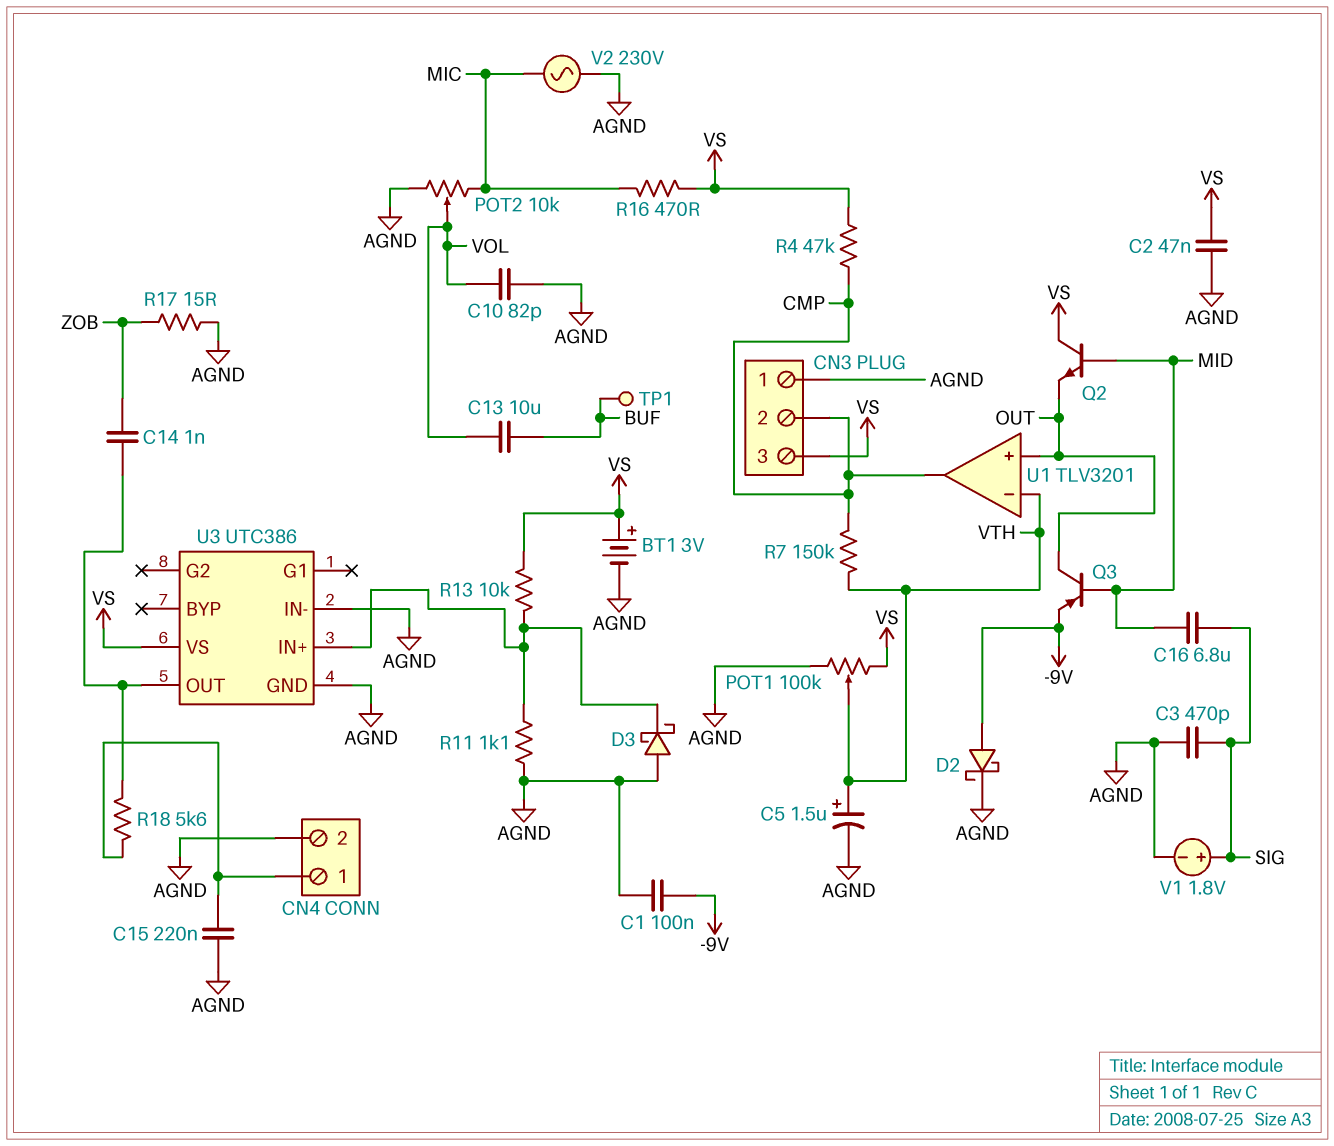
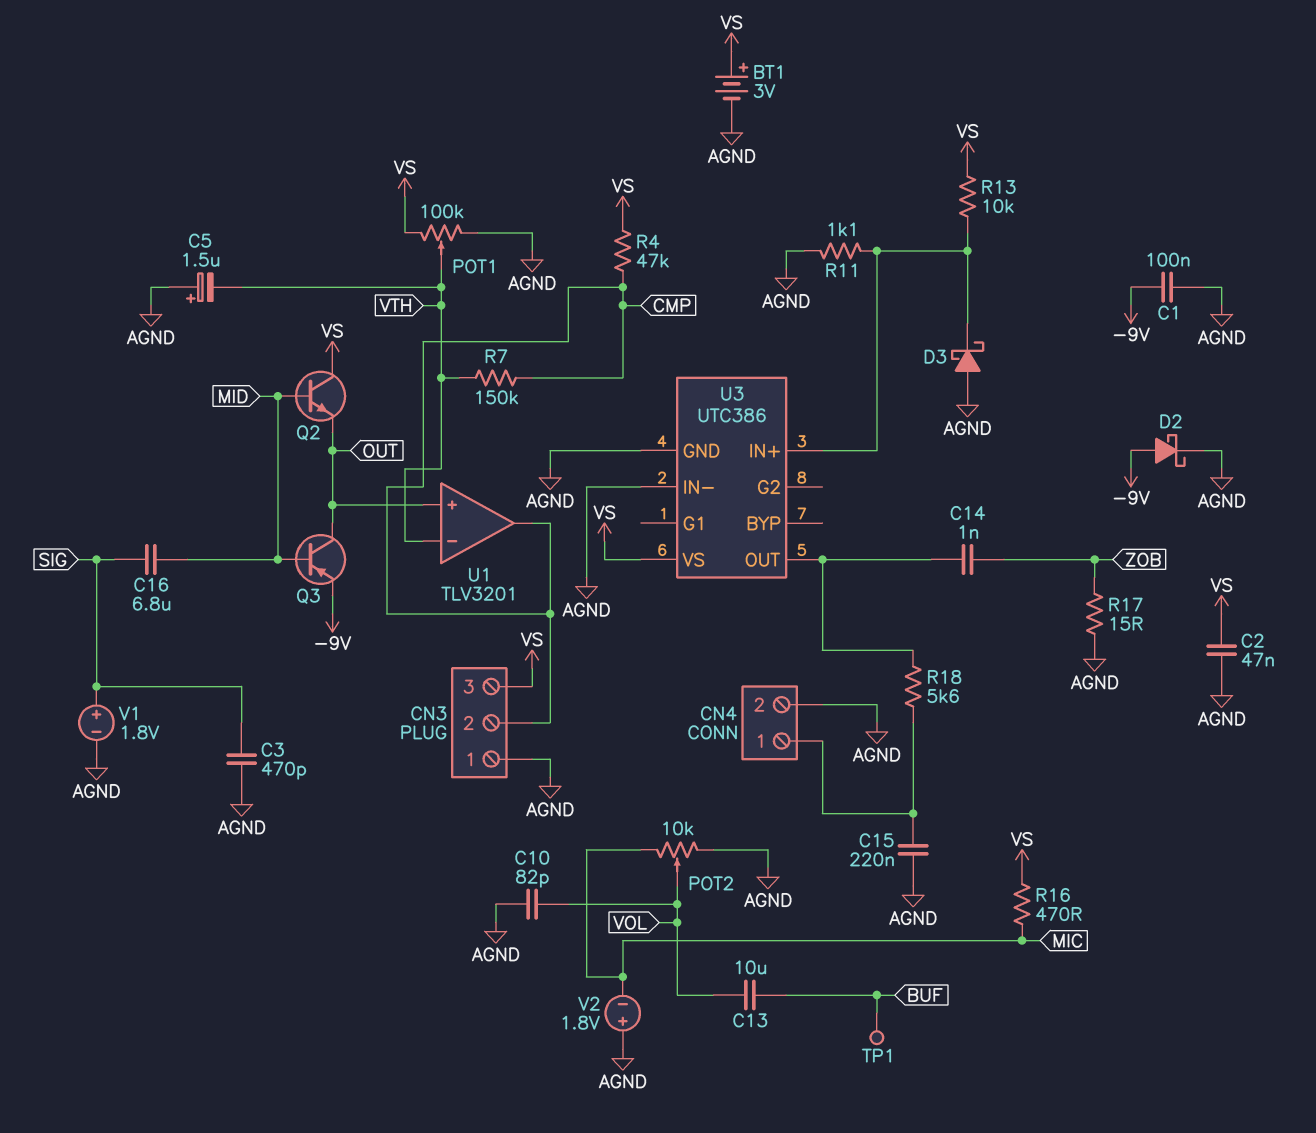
C5: 1.5uF (plus VTH, minus AGND) -> 1.5uF (plus AGND, minus VTH)
V2: AC 230V (AGND, MIC) -> 1.8V (plus AGND, minus MIC)

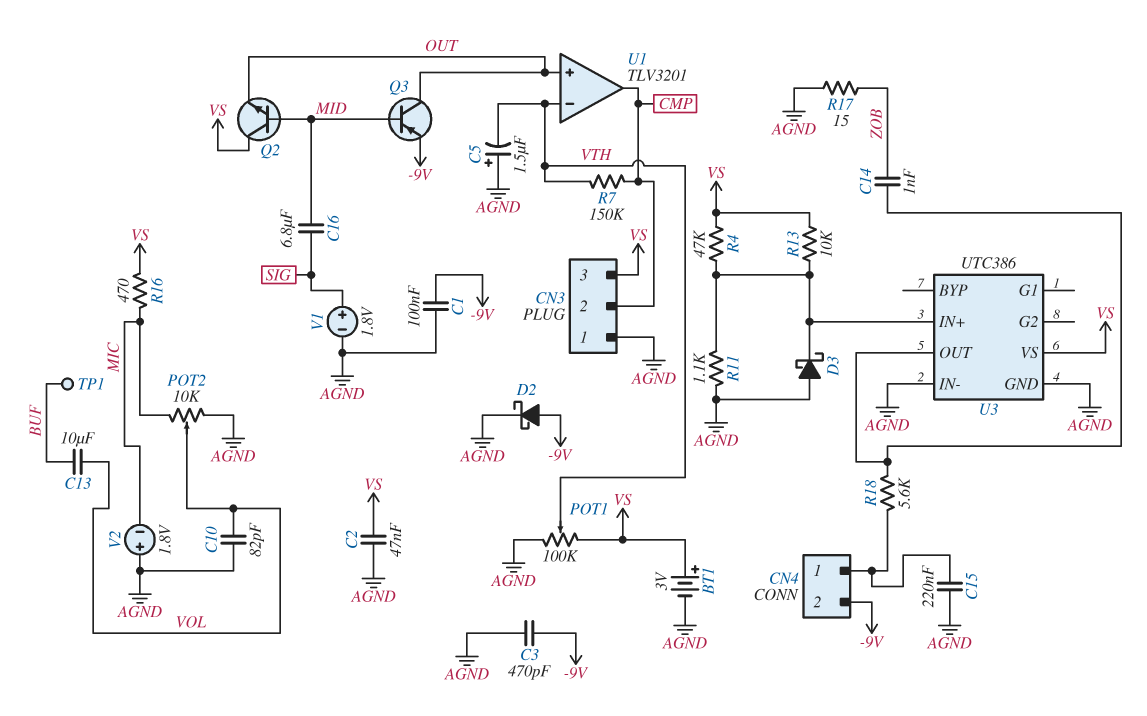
C3: 470pF (AGND, SIG) -> 470pF (-9V, AGND)
CN4 pin 2: AGND -> -9V
R4: 47k (CMP, VS) -> 47k (U3/IN+, VS)

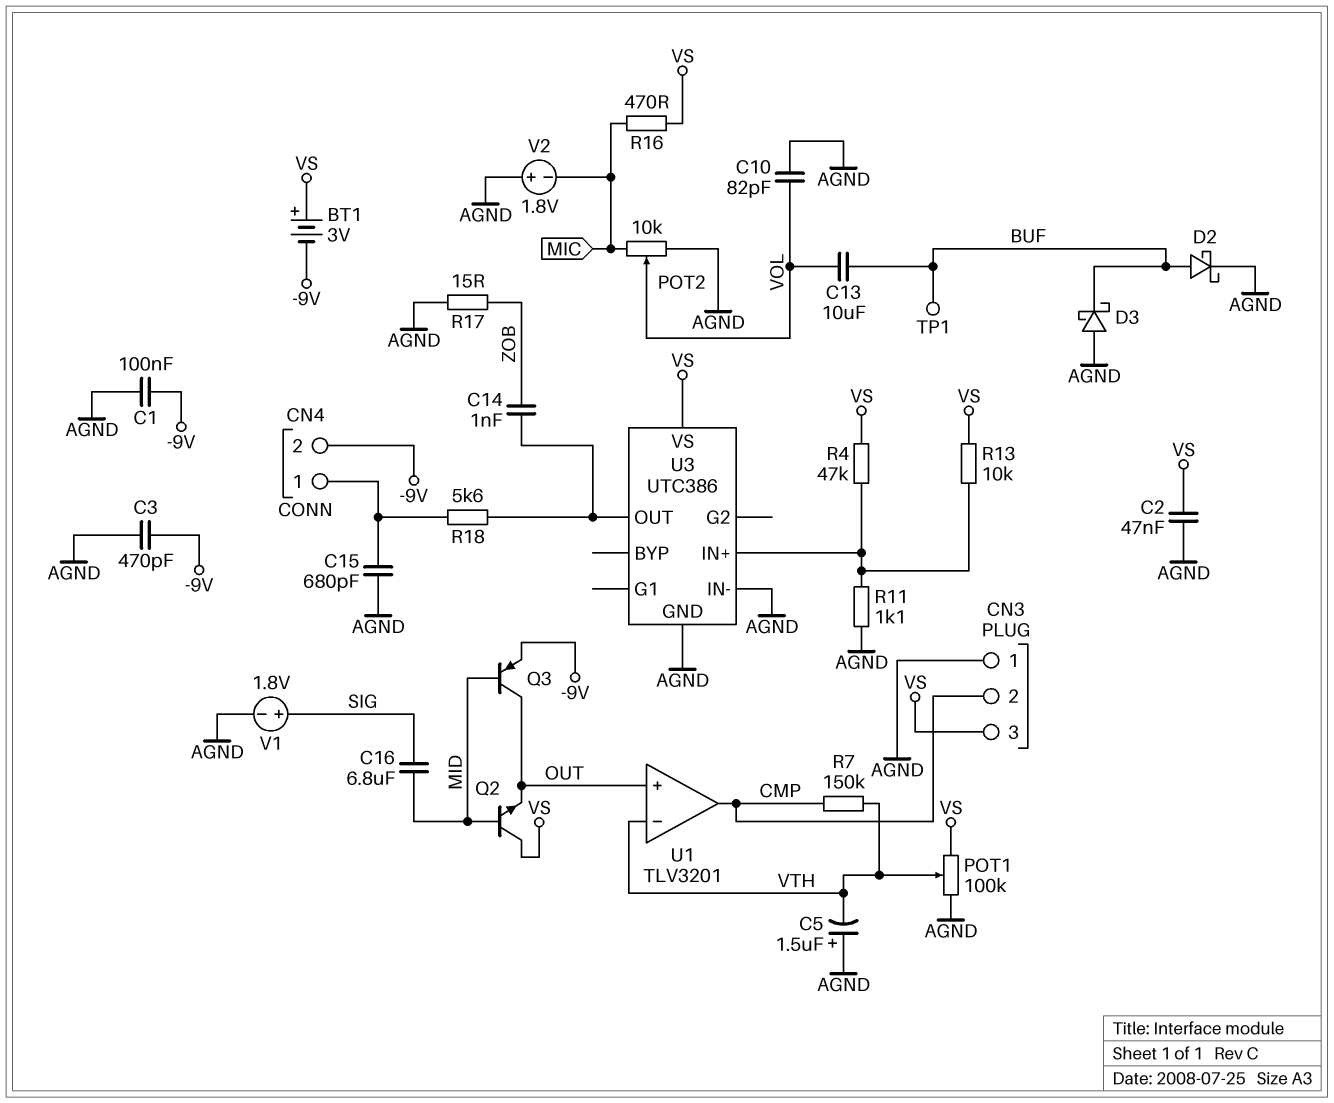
BT1: 3V (plus VS, minus AGND) -> 3V (plus VS, minus -9V)
C15: 220nF (AGND, CN4/1) -> 680pF (AGND, CN4/1)
D2: schottky (A -9V, K AGND) -> schottky (A BUF, K AGND)
D3: schottky (A AGND, K U3/IN+) -> schottky (A AGND, K BUF)

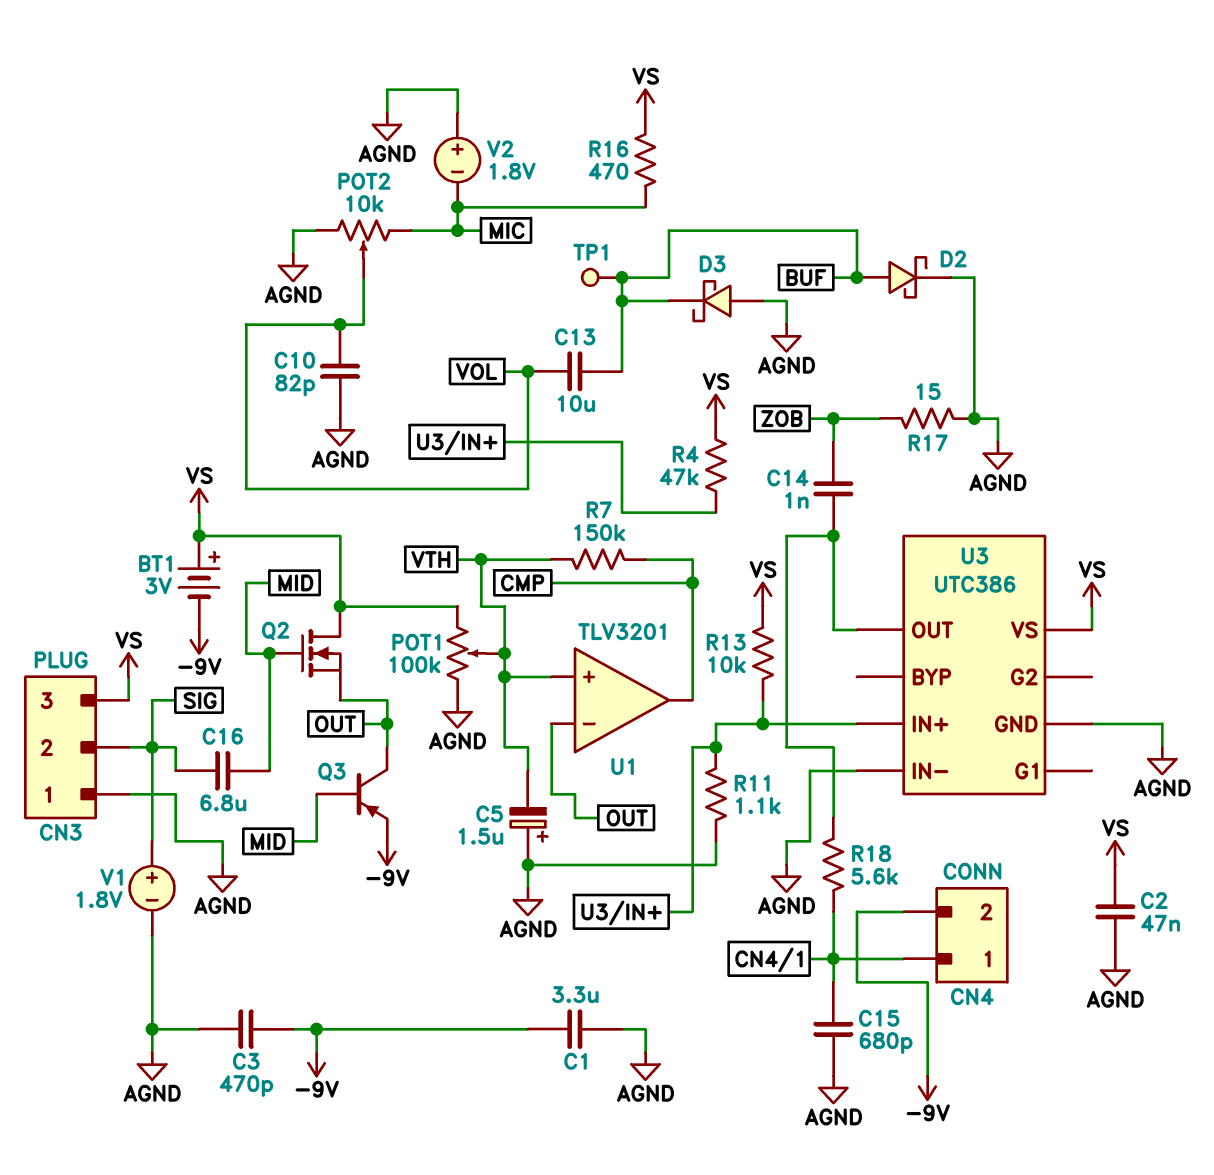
C1: 100nF (-9V, AGND) -> 3.3uF (-9V, AGND)
CN3 pin 2: CMP -> SIG
Q2: NPN (B MID, C VS, E OUT) -> NMOS (G MID, D VS, S OUT)
U1 pin in+: OUT -> VTH
U1 pin in-: VTH -> OUT

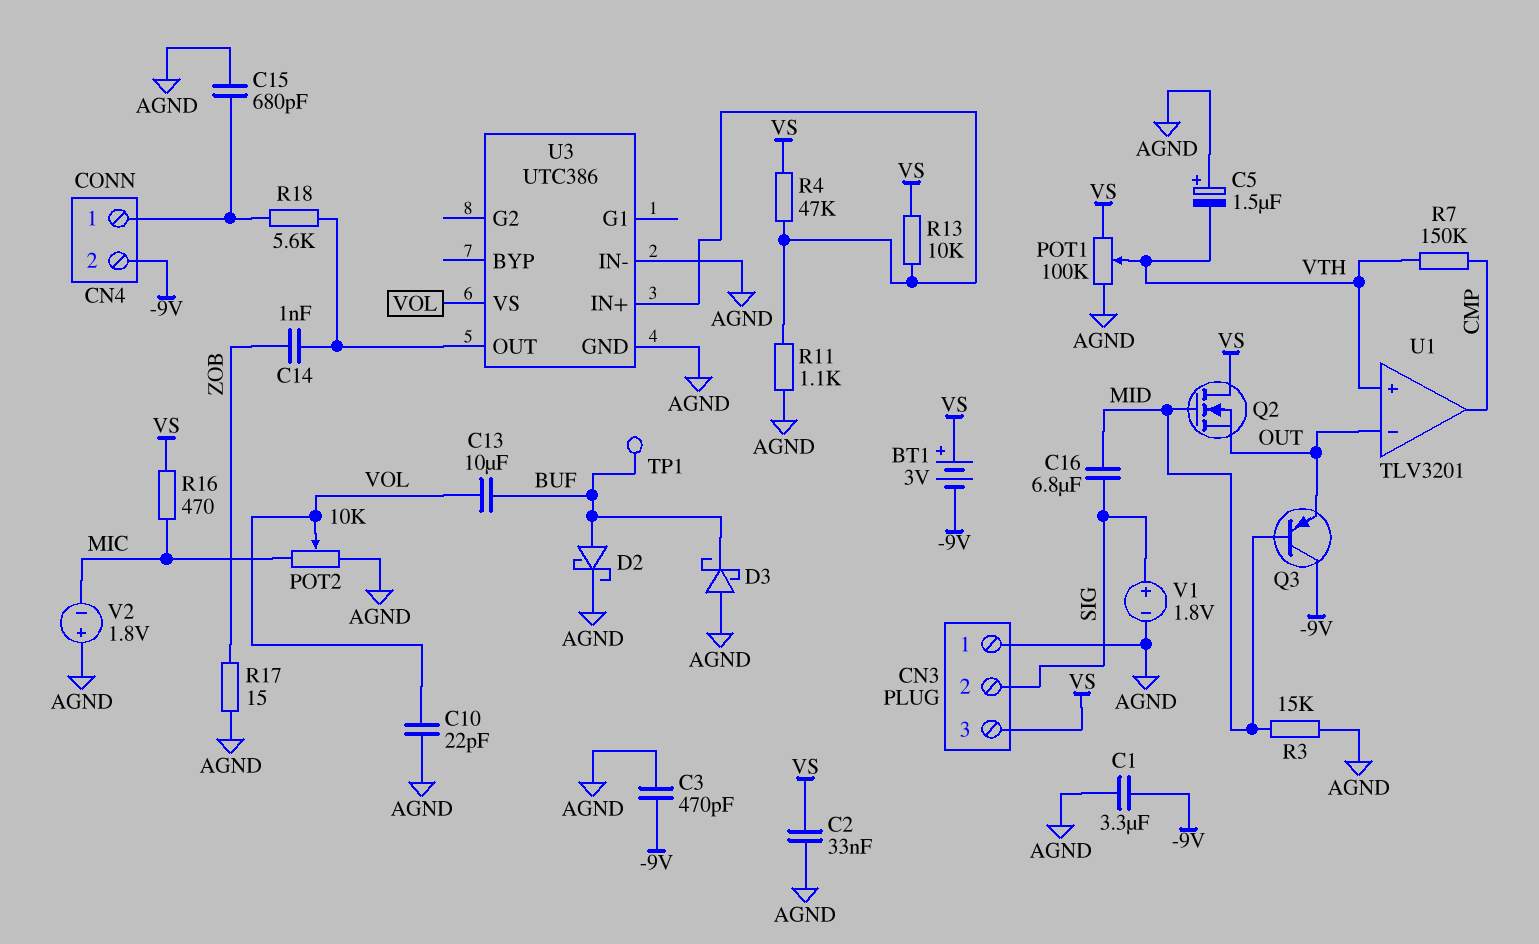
C2: 47nF (AGND, VS) -> 33nF (AGND, VS)
C10: 82pF (AGND, VOL) -> 22pF (AGND, VOL)
Q3: PNP (B MID, C OUT, E -9V) -> PNP (B MID, C -9V, E OUT)
R3: none -> 15k (AGND, MID)
U3 pin VS: VS -> VOL

